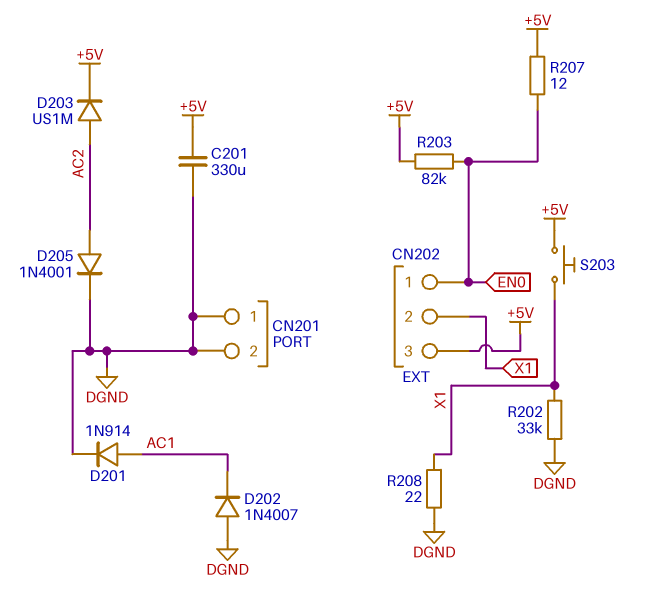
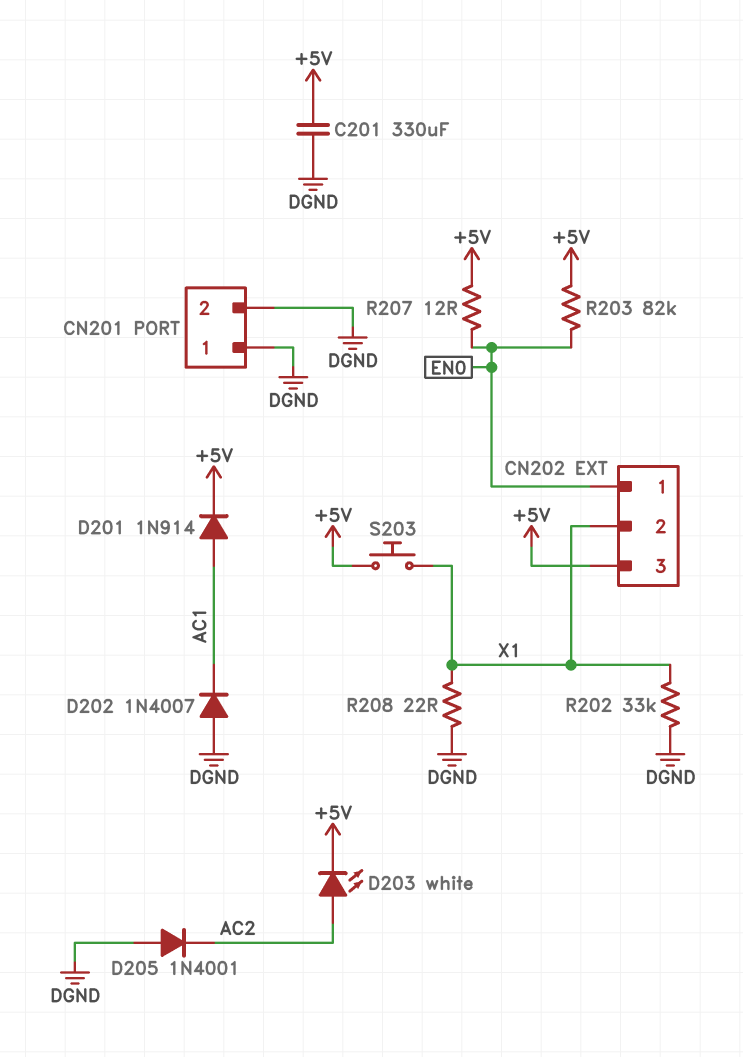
D201: diode 1N914 (A AC1, K DGND) -> diode 1N914 (A AC1, K +5V)
D203: diode US1M (A AC2, K +5V) -> LED white (A AC2, K +5V)
D205: diode 1N4001 (A AC2, K DGND) -> diode 1N4001 (A DGND, K AC2)

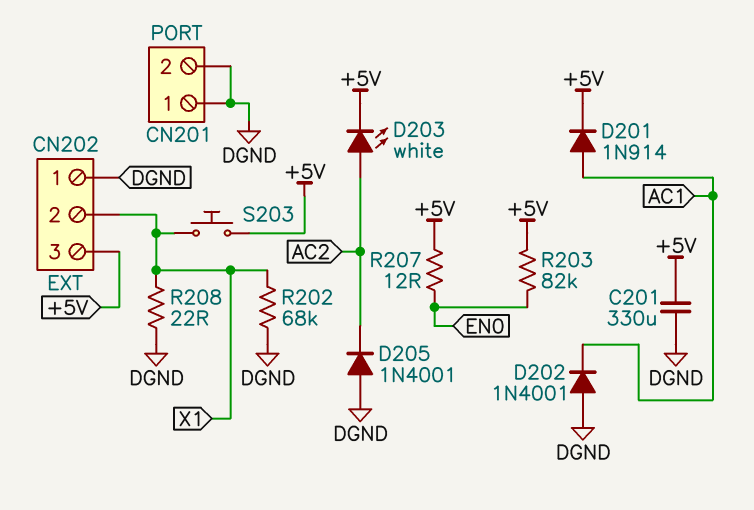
CN202 pin 1: EN0 -> DGND
D202: diode 1N4007 (A DGND, K AC1) -> diode 1N4001 (A DGND, K AC1)
R202: 33k (DGND, X1) -> 68k (DGND, X1)

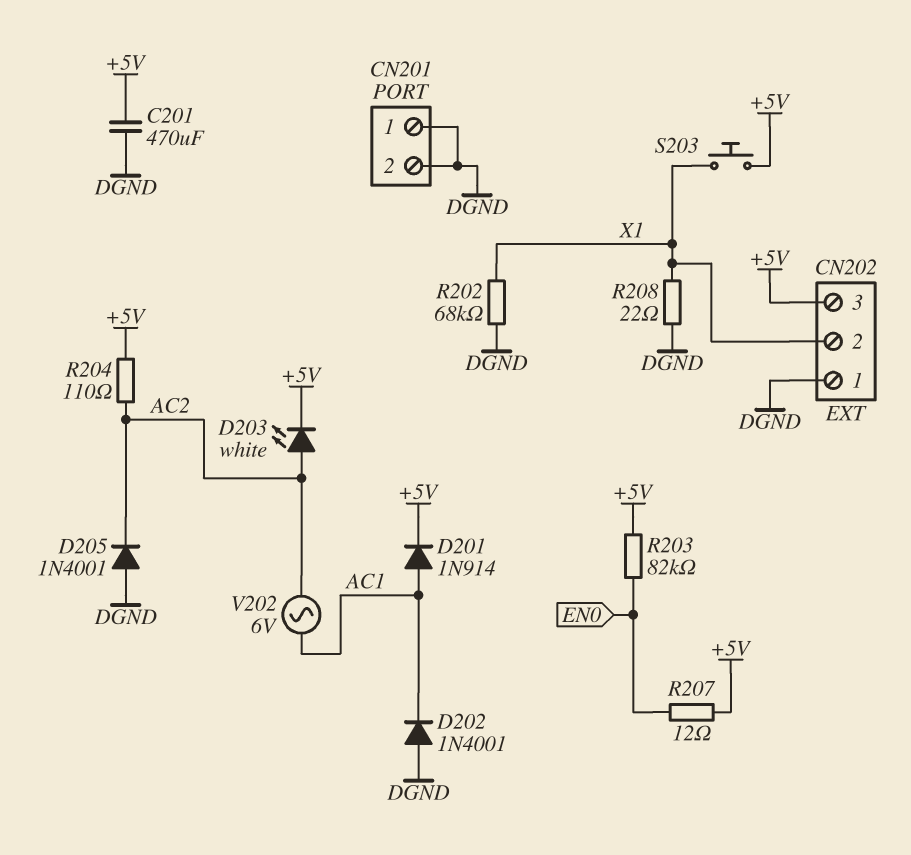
C201: 330uF (+5V, DGND) -> 470uF (+5V, DGND)
R204: none -> 110 (+5V, AC2)
V202: none -> AC 6V (AC1, AC2)

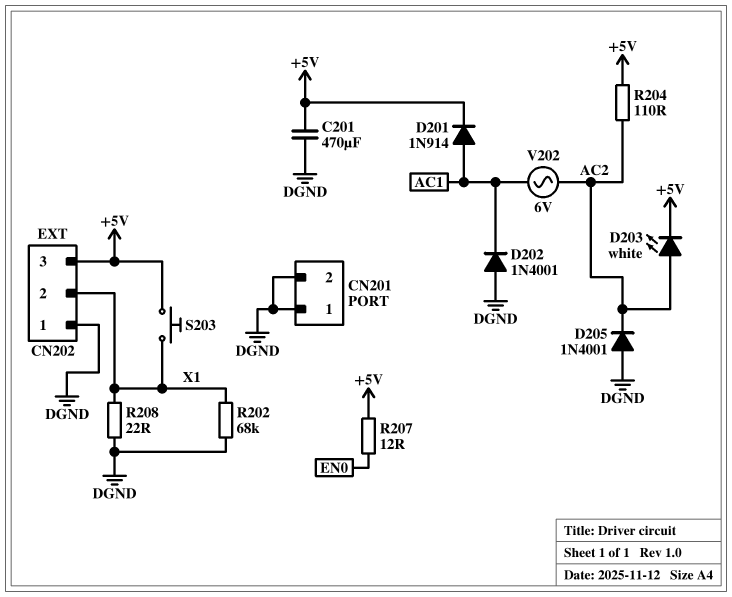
R203: 82k (+5V, EN0) -> none

